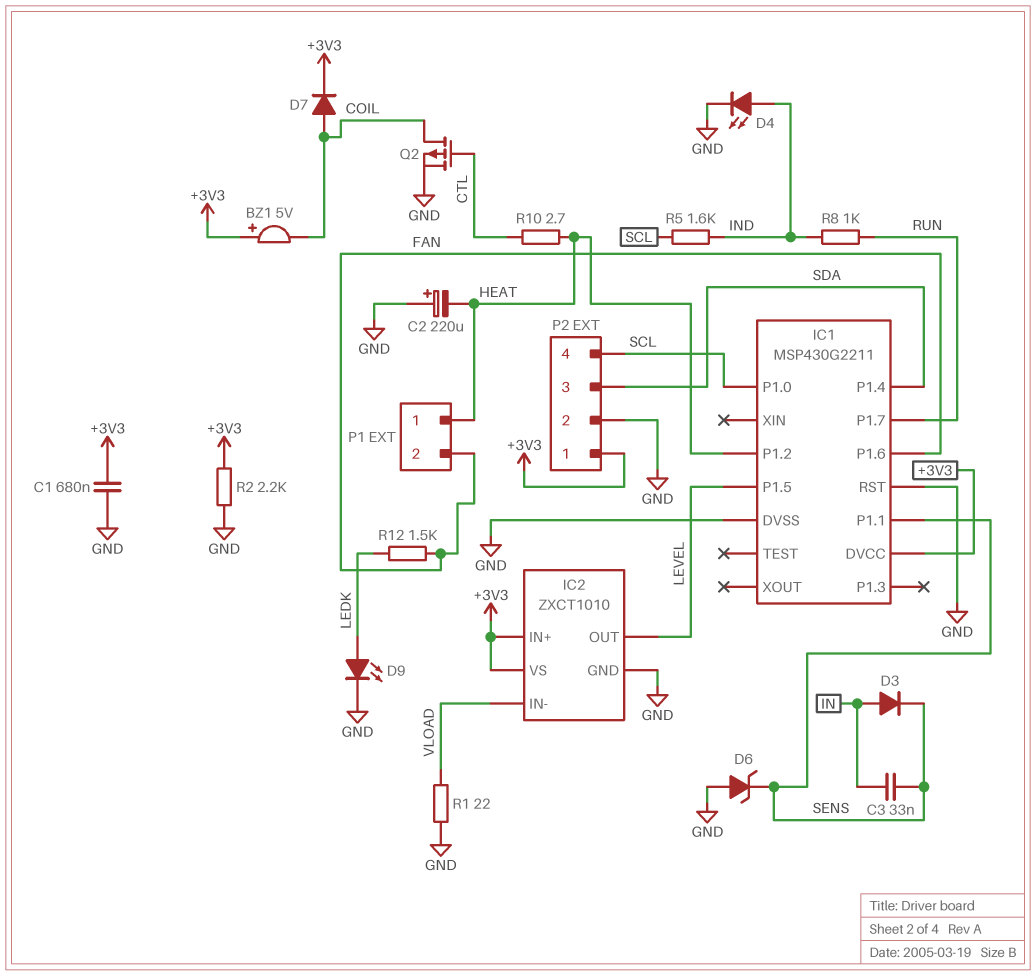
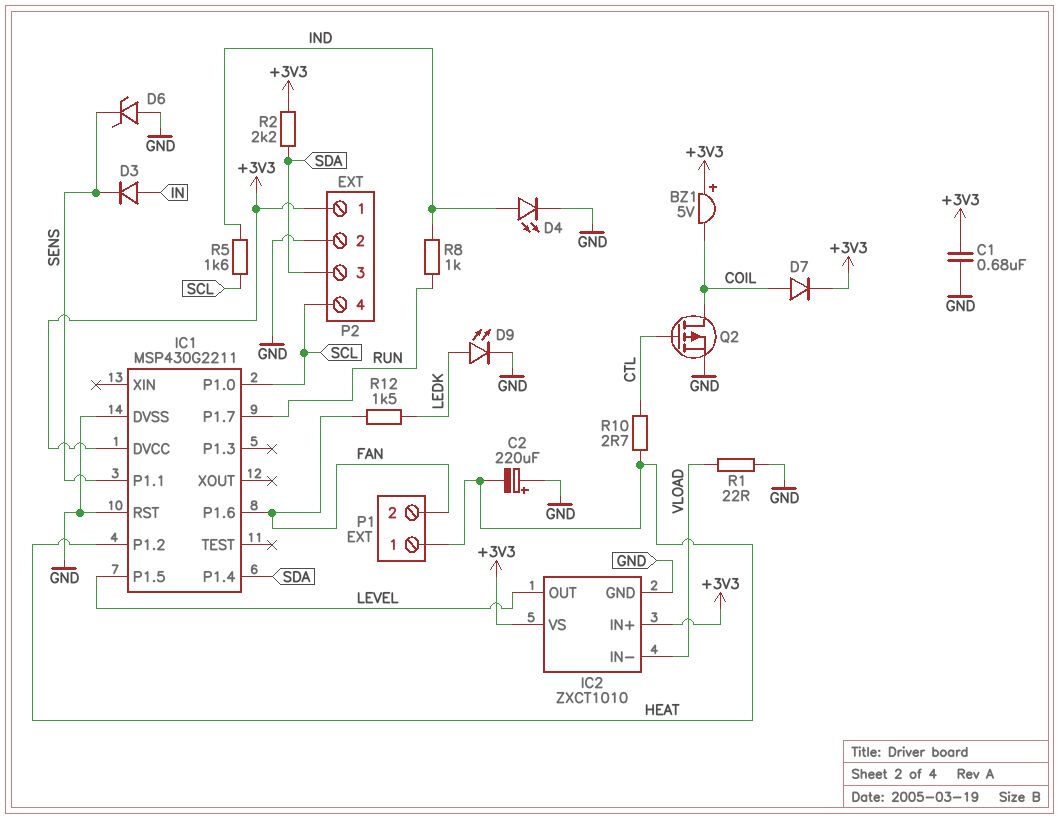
C3: 33nF (IN, SENS) -> none
R2: 2.2k (+3V3, GND) -> 2.2k (+3V3, SDA)

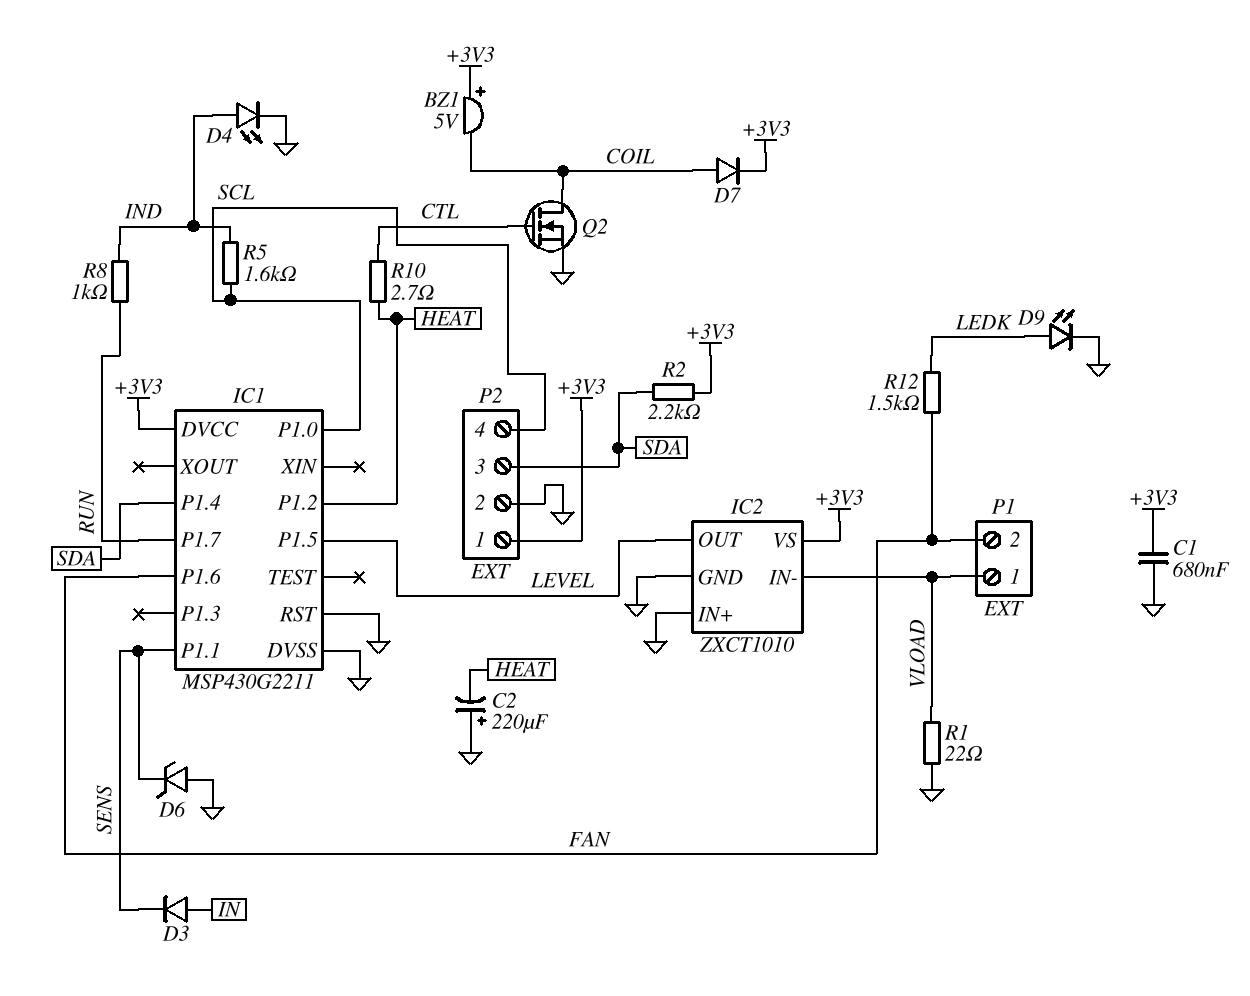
IC2 pin IN+: +3V3 -> GND
P1 pin 1: HEAT -> VLOAD
Q2: PMOS (G CTL, D COIL, S GND) -> NMOS (G CTL, D COIL, S GND)

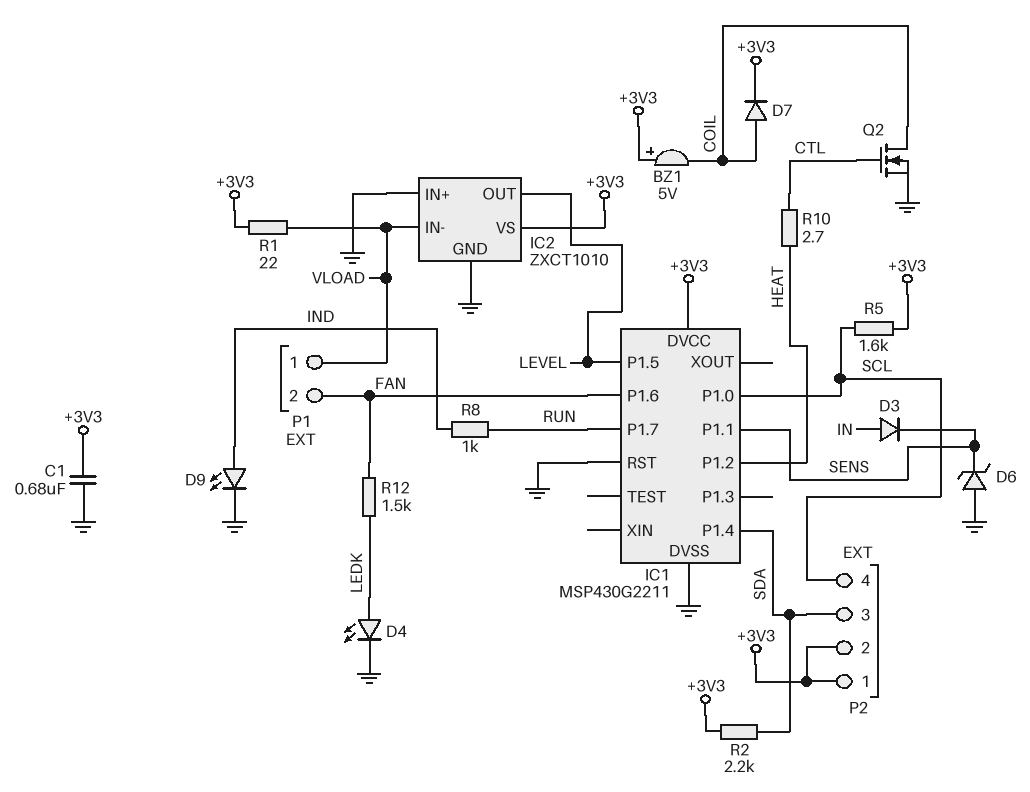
C2: 220uF (plus GND, minus HEAT) -> none
D4: LED (A IND, K GND) -> LED (A LEDK, K GND)
D9: LED (A LEDK, K GND) -> LED (A IND, K GND)
P2 pin 2: GND -> +3V3
R1: 22 (GND, VLOAD) -> 22 (+3V3, VLOAD)
R5: 1.6k (IND, SCL) -> 1.6k (+3V3, SCL)

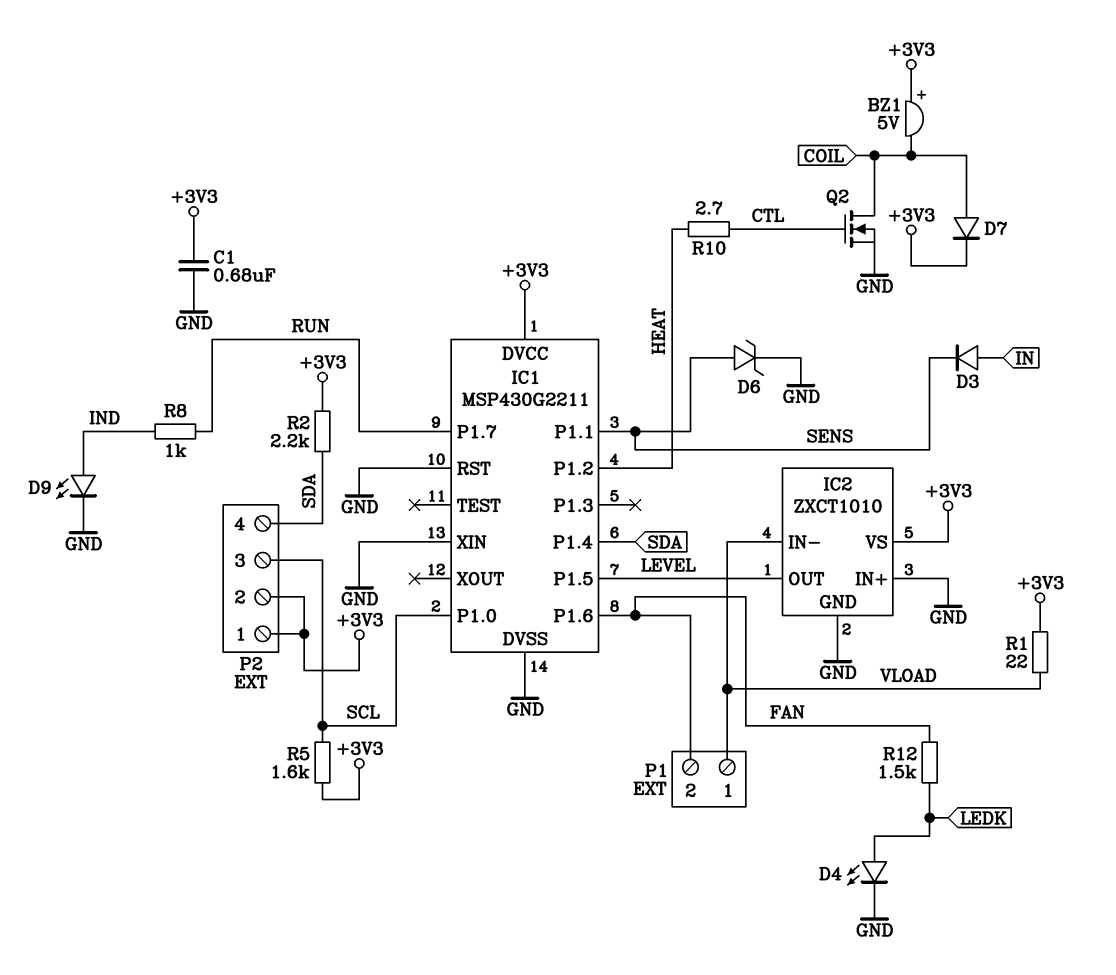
D6: zener (A GND, K SENS) -> zener (A SENS, K GND)
IC1 pin XIN: none -> GND
P2 pin 3: SDA -> SCL
P2 pin 4: SCL -> SDA

